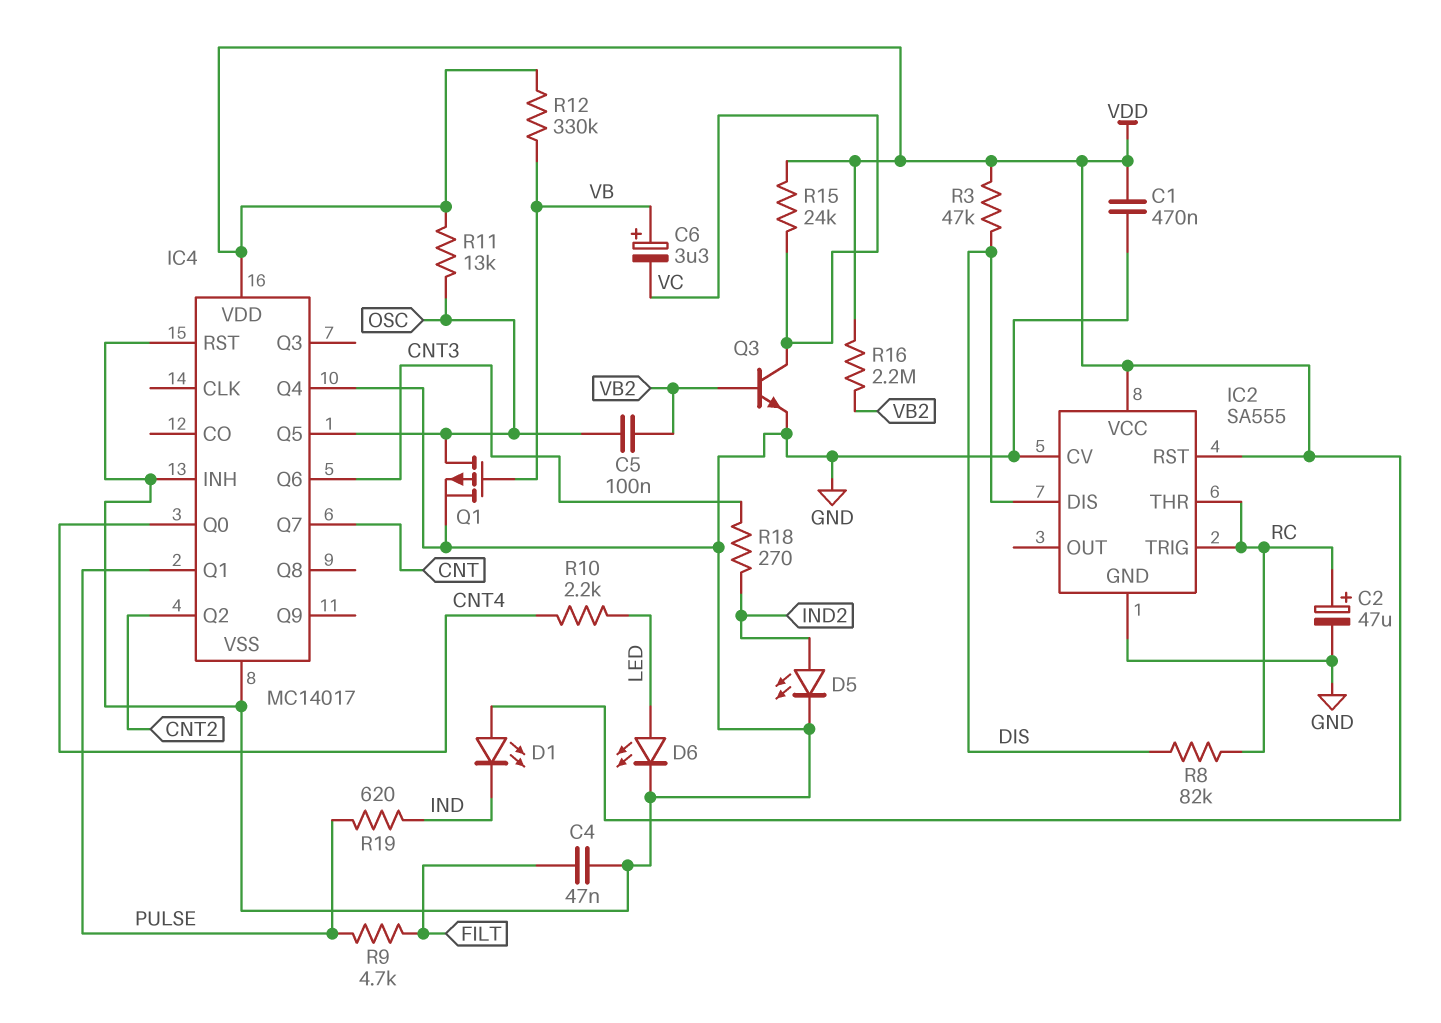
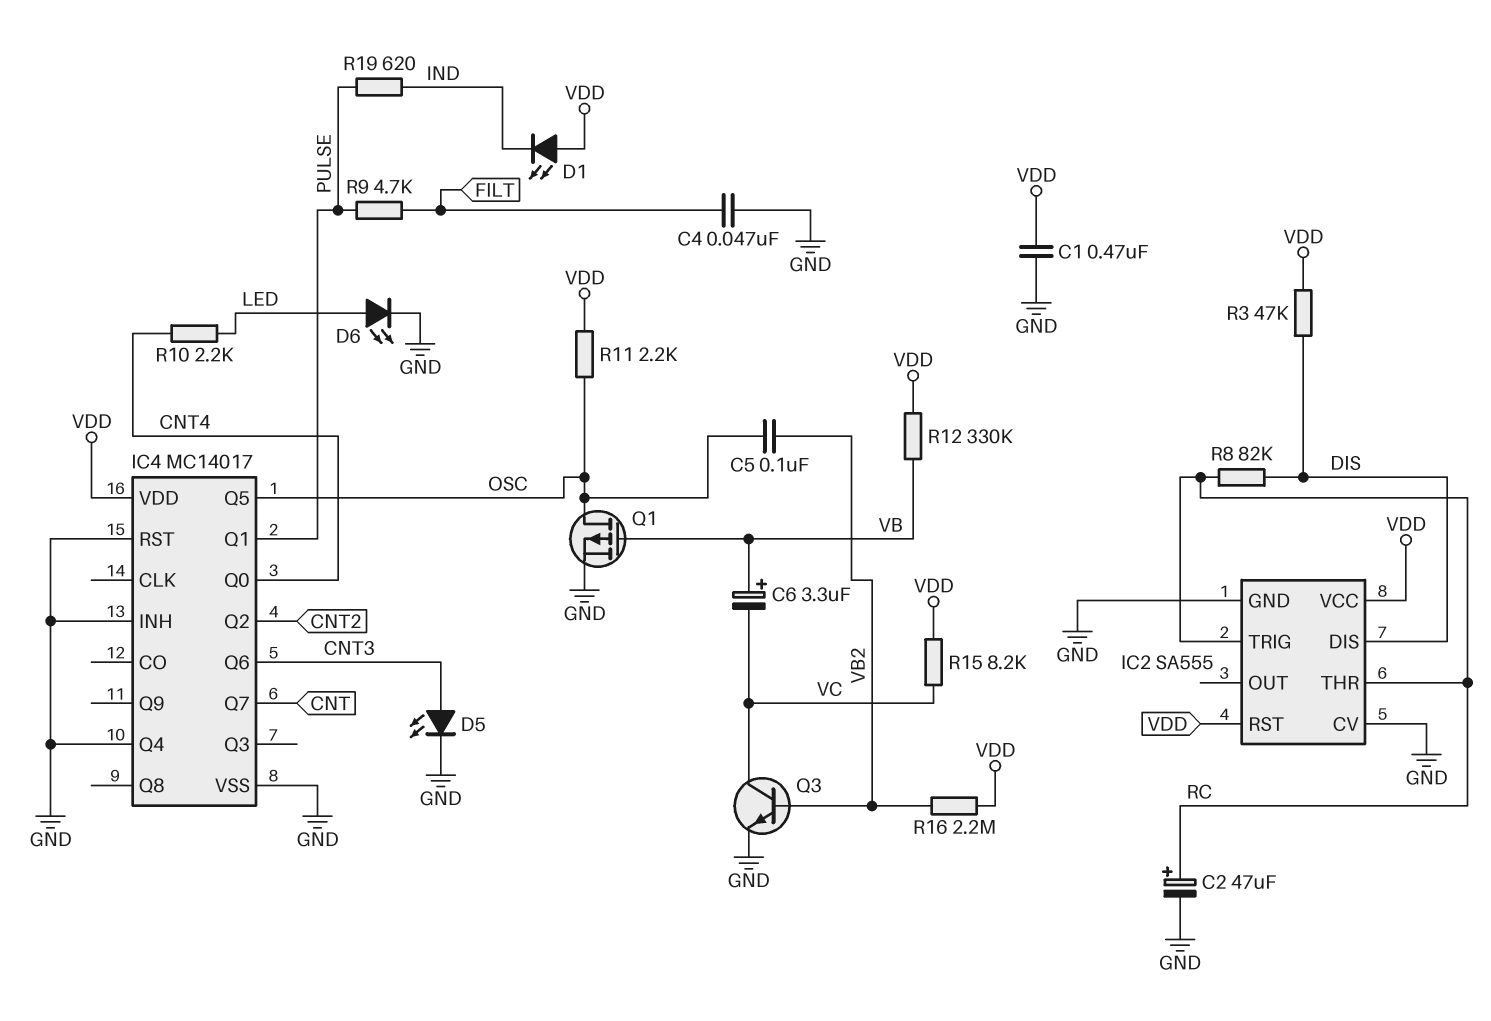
D5: LED (A IND2, K GND) -> LED (A CNT3, K GND)
R11: 13k (OSC, VDD) -> 2.2k (OSC, VDD)
R15: 24k (VC, VDD) -> 8.2k (VC, VDD)
R18: 270 (CNT3, IND2) -> none

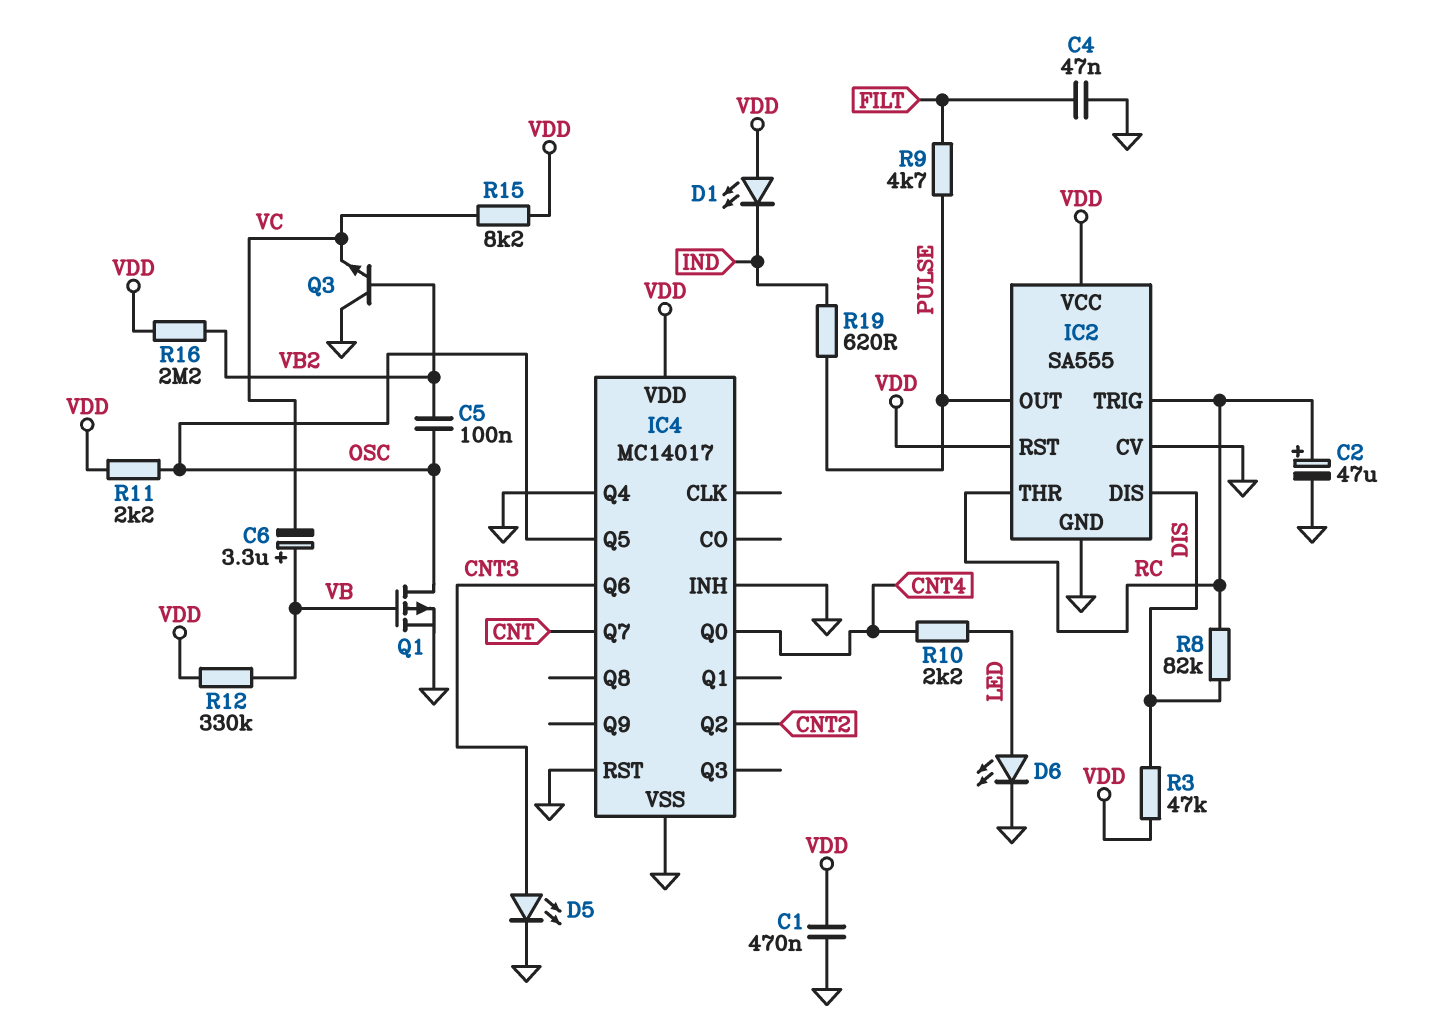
IC2 pin OUT: none -> PULSE
IC4 pin Q1: PULSE -> none
Q3: NPN (B VB2, C VC, E GND) -> NPN (B VB2, C GND, E VC)

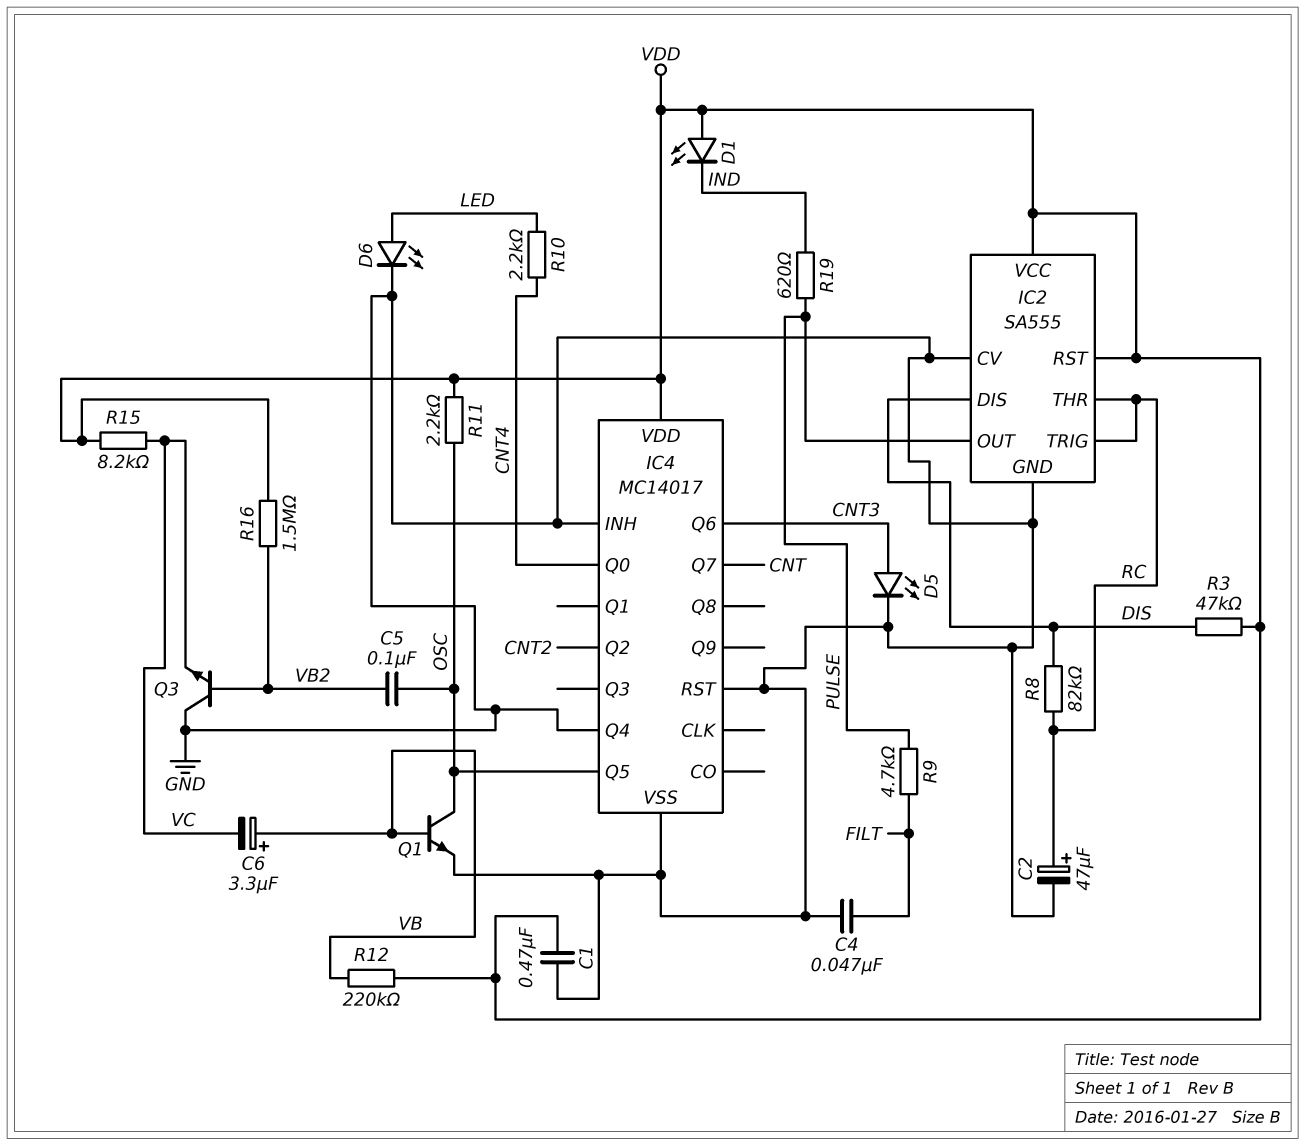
Q1: PMOS (G VB, D OSC, S GND) -> NPN (B VB, C OSC, E GND)
R12: 330k (VB, VDD) -> 220k (VB, VDD)
R16: 2.2M (VB2, VDD) -> 1.5M (VB2, VDD)

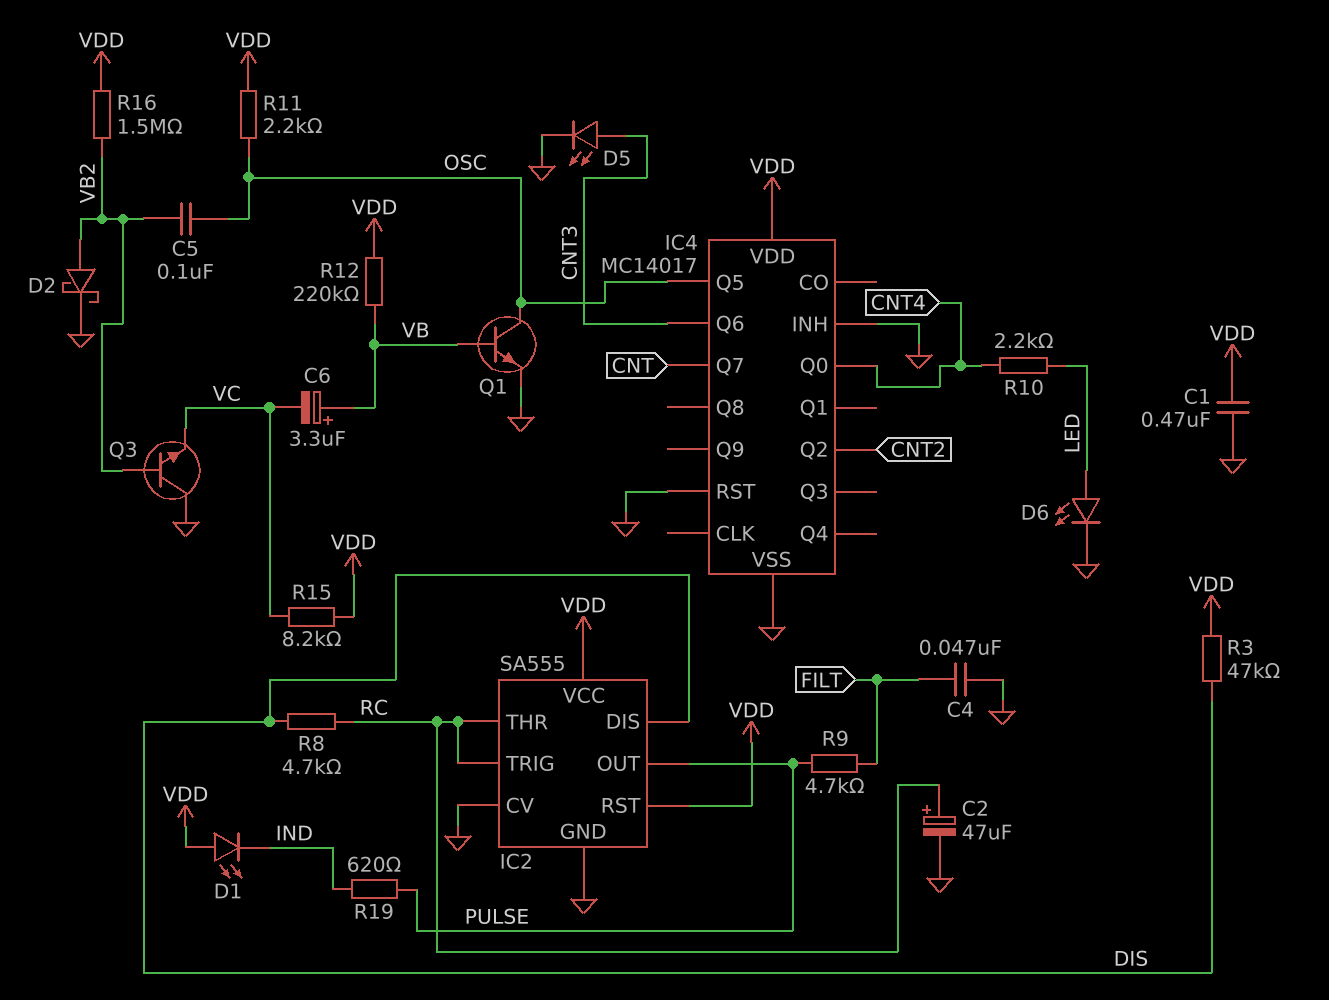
D2: none -> schottky (A VB2, K GND)
IC4 pin Q4: GND -> none
R8: 82k (DIS, RC) -> 4.7k (DIS, RC)

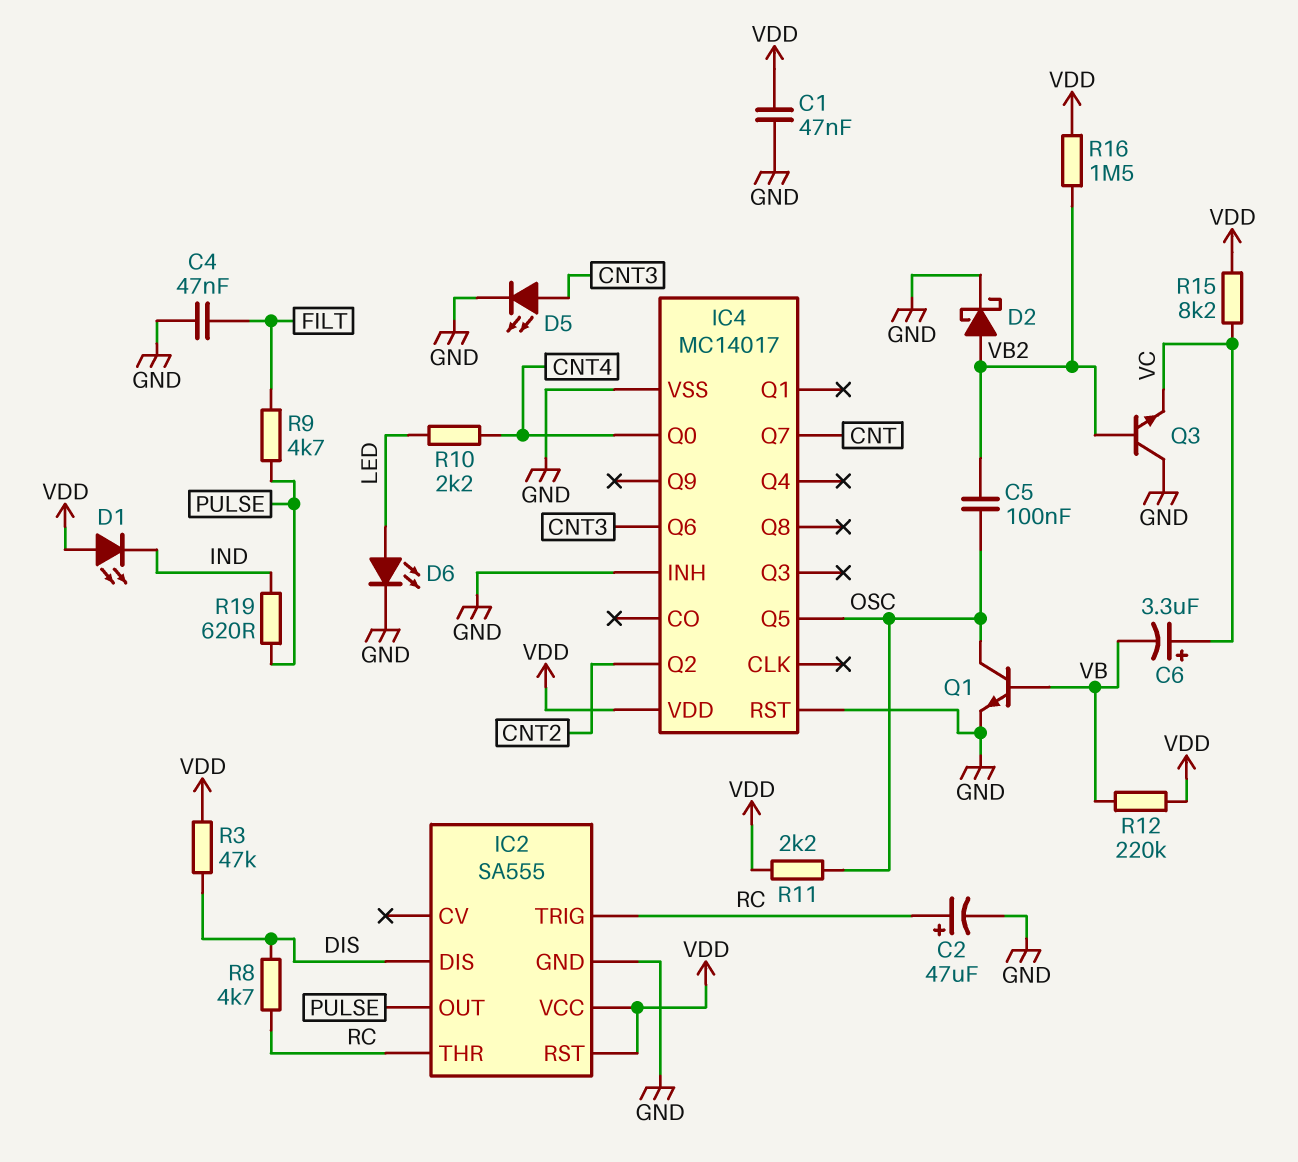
C1: 470nF (GND, VDD) -> 47nF (GND, VDD)
C6: 3.3uF (plus VB, minus VC) -> 3.3uF (plus VC, minus VB)
IC2 pin CV: GND -> none

